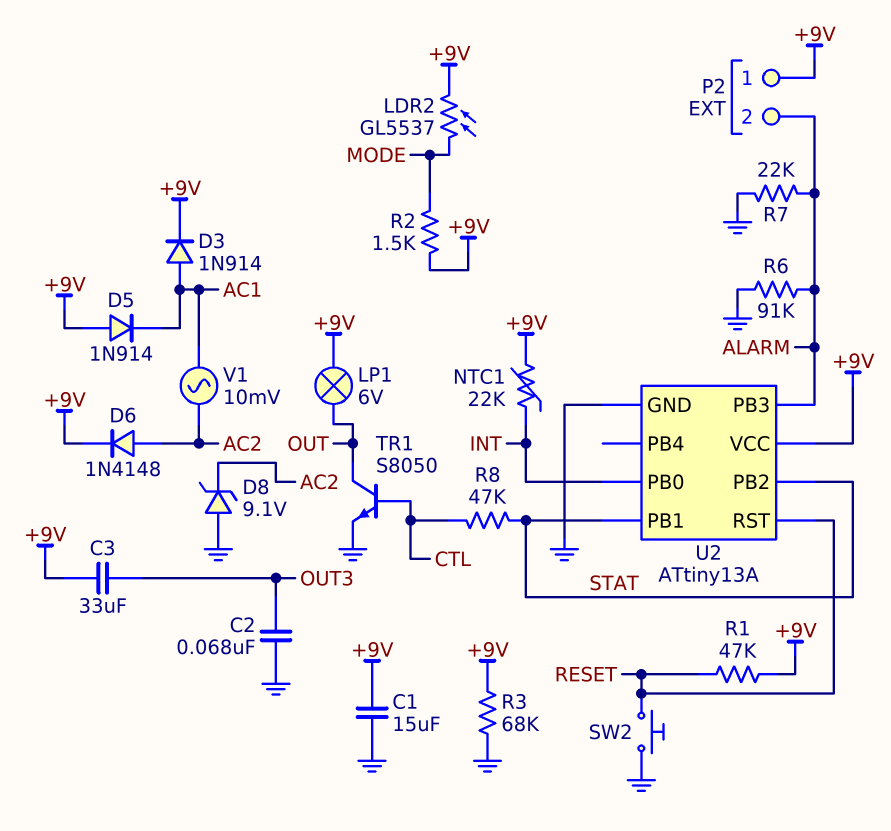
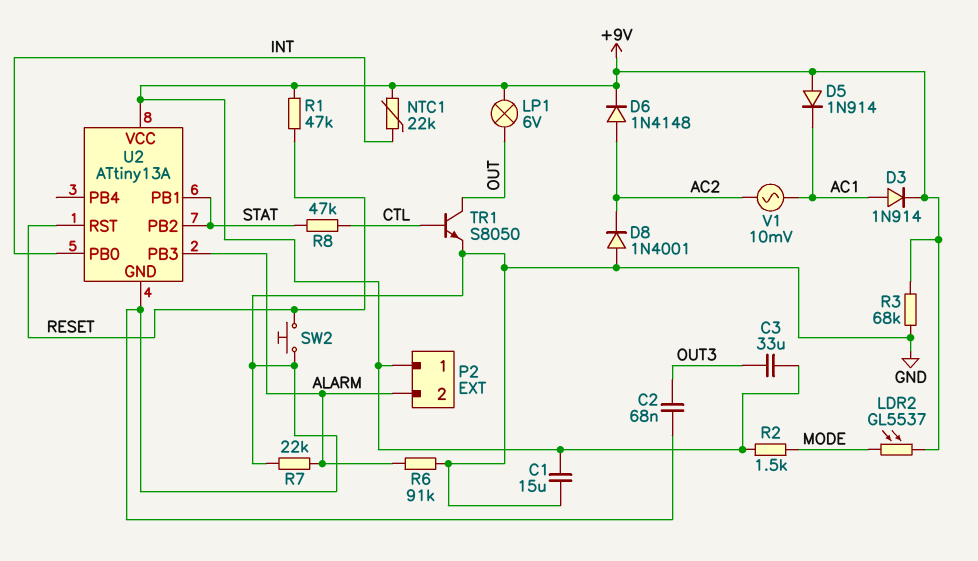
D8: zener 9.1V (A GND, K AC2) -> diode 1N4001 (A GND, K AC2)

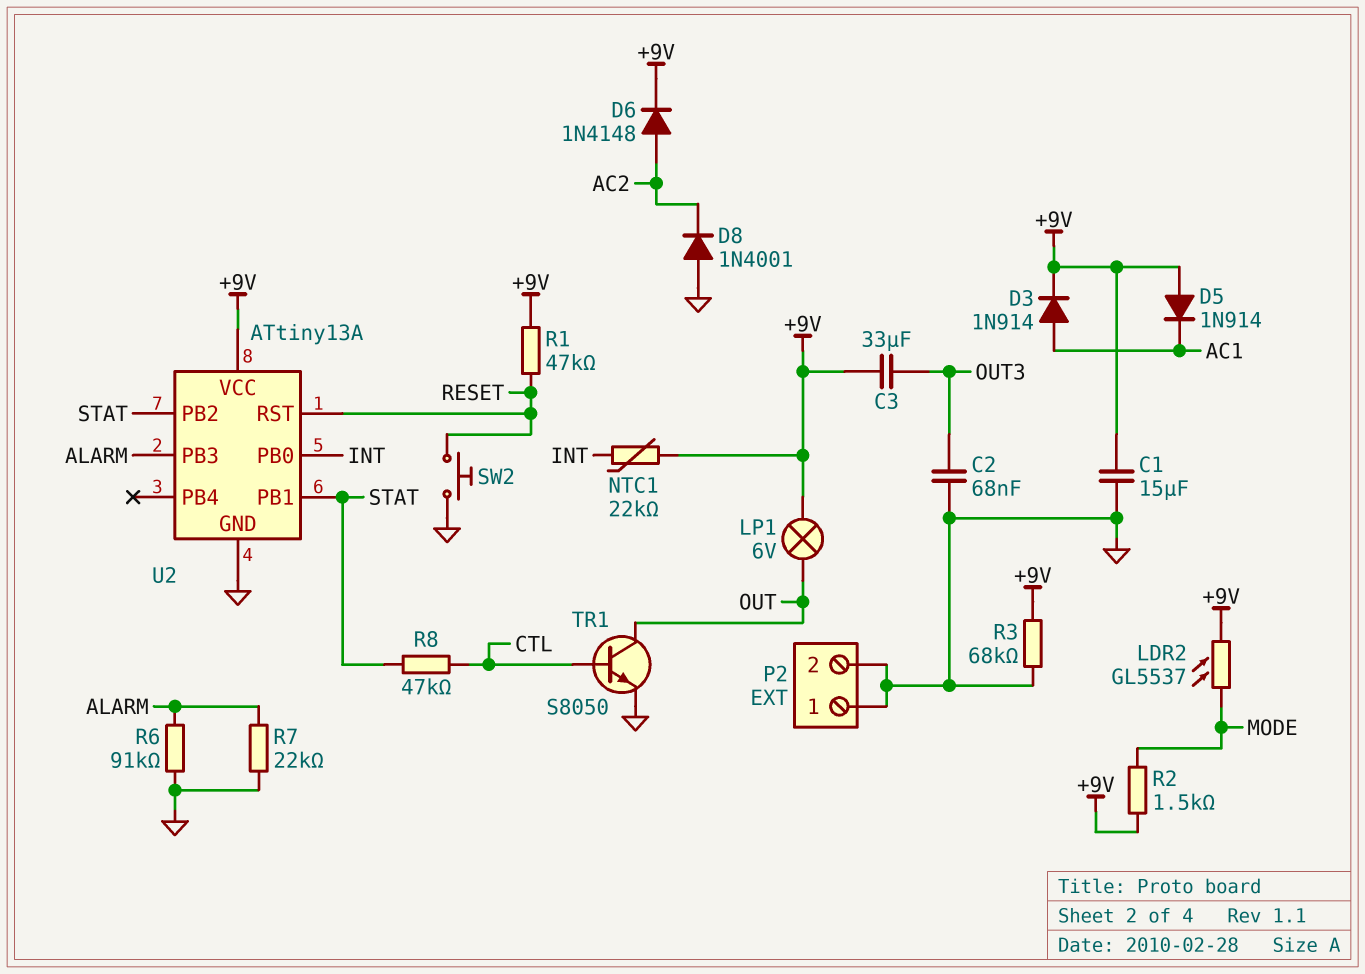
P2 pin 1: +9V -> GND
P2 pin 2: ALARM -> GND
V1: AC 10mV (AC1, AC2) -> none

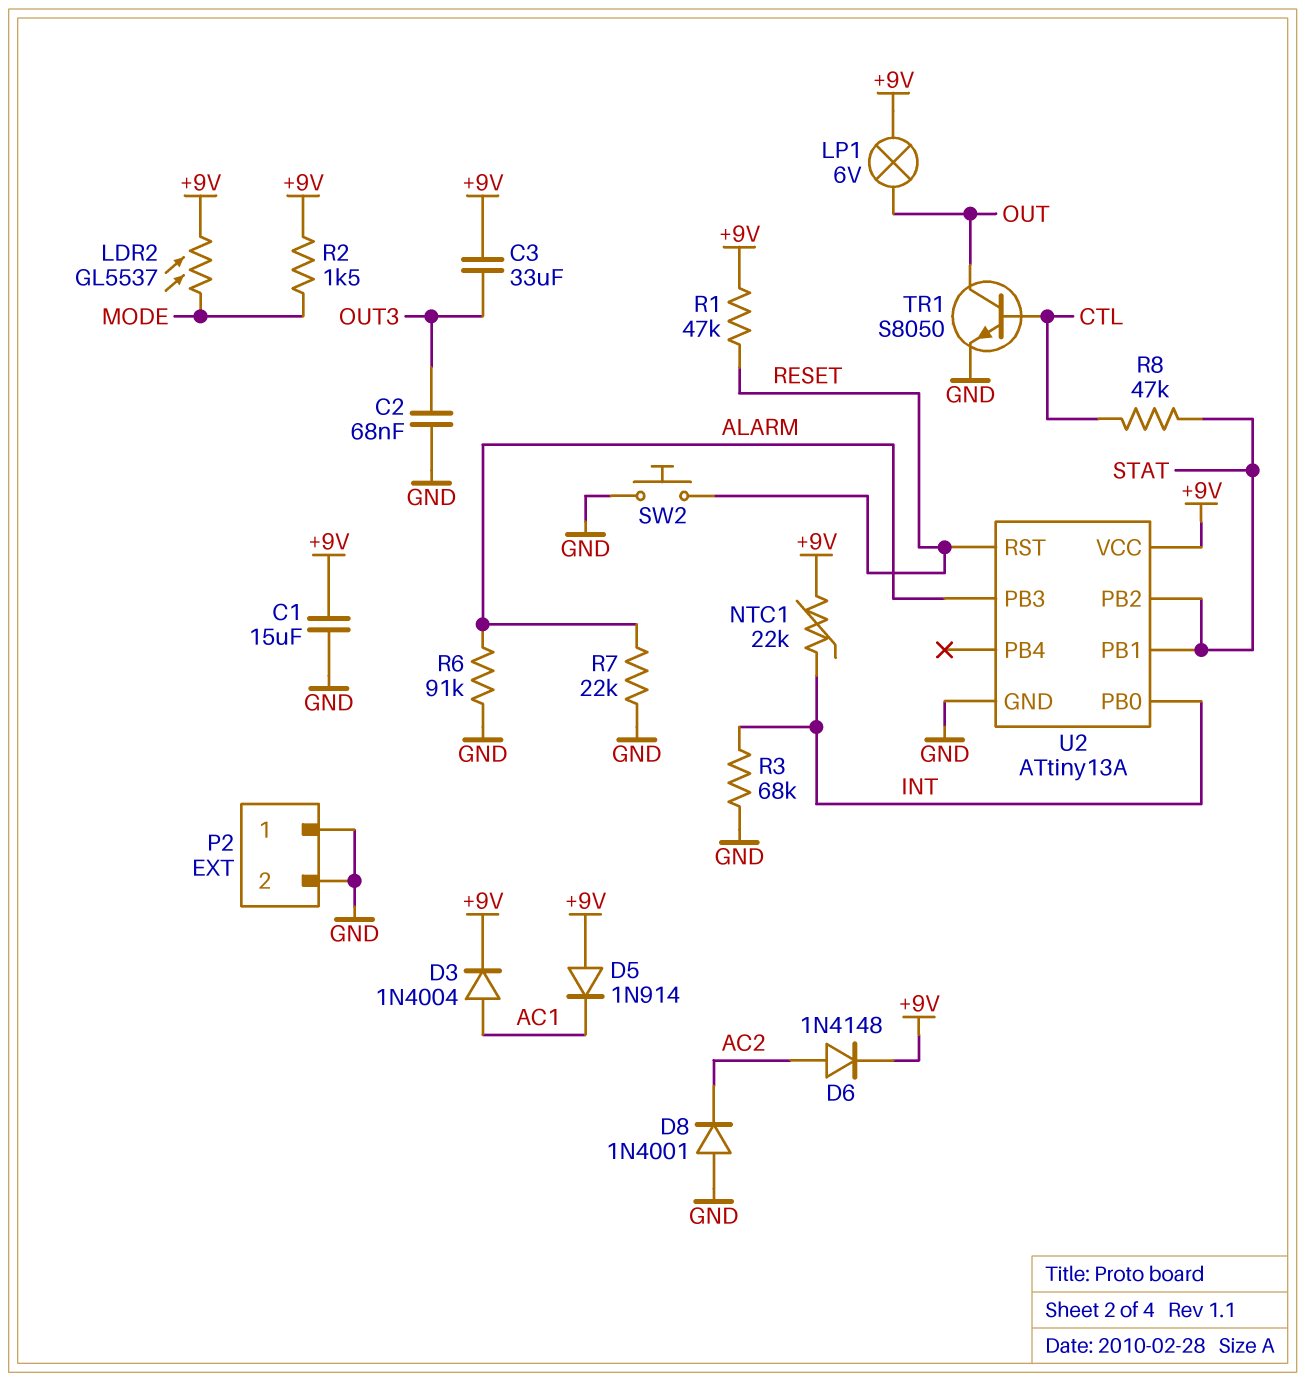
D3: diode 1N914 (A AC1, K +9V) -> diode 1N4004 (A AC1, K +9V)
R3: 68k (+9V, GND) -> 68k (GND, INT)

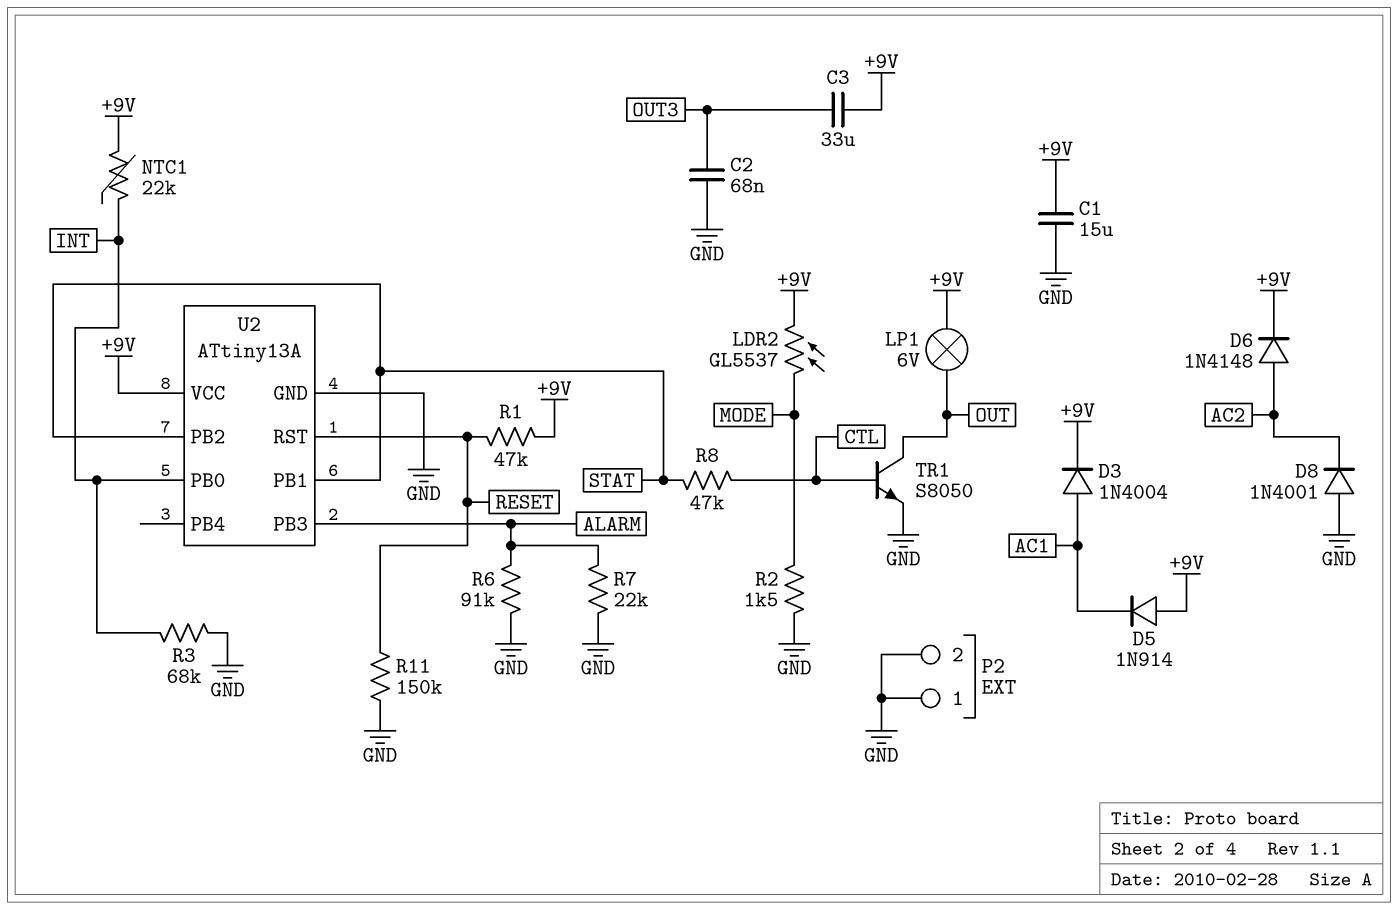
R2: 1.5k (+9V, MODE) -> 1.5k (GND, MODE)
R11: none -> 150k (GND, RESET)
SW2: button (GND, RESET) -> none

